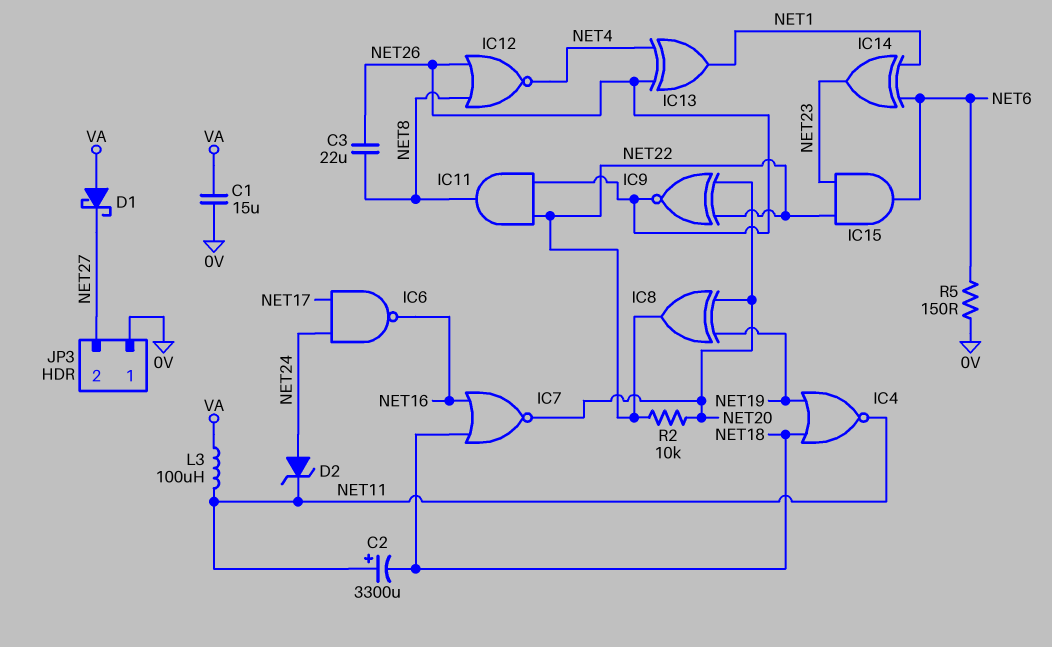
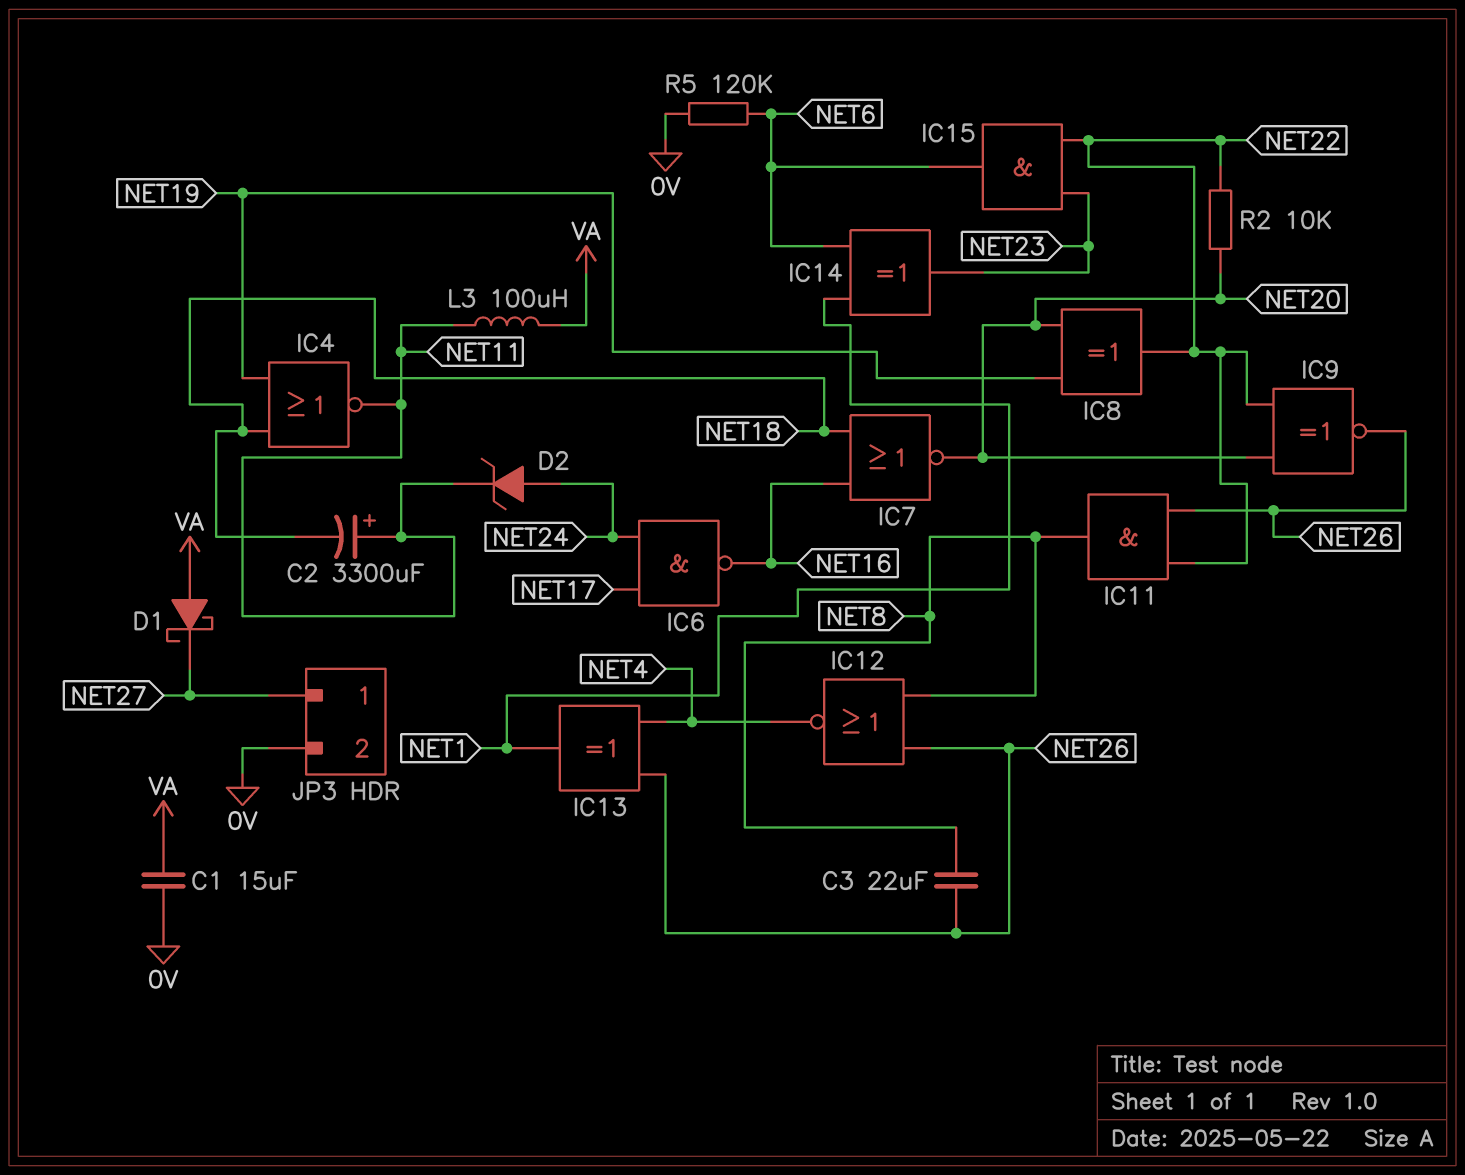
JP3 pin 1: 0V -> NET27
JP3 pin 2: NET27 -> 0V
R5: 150 (0V, NET6) -> 120k (0V, NET6)

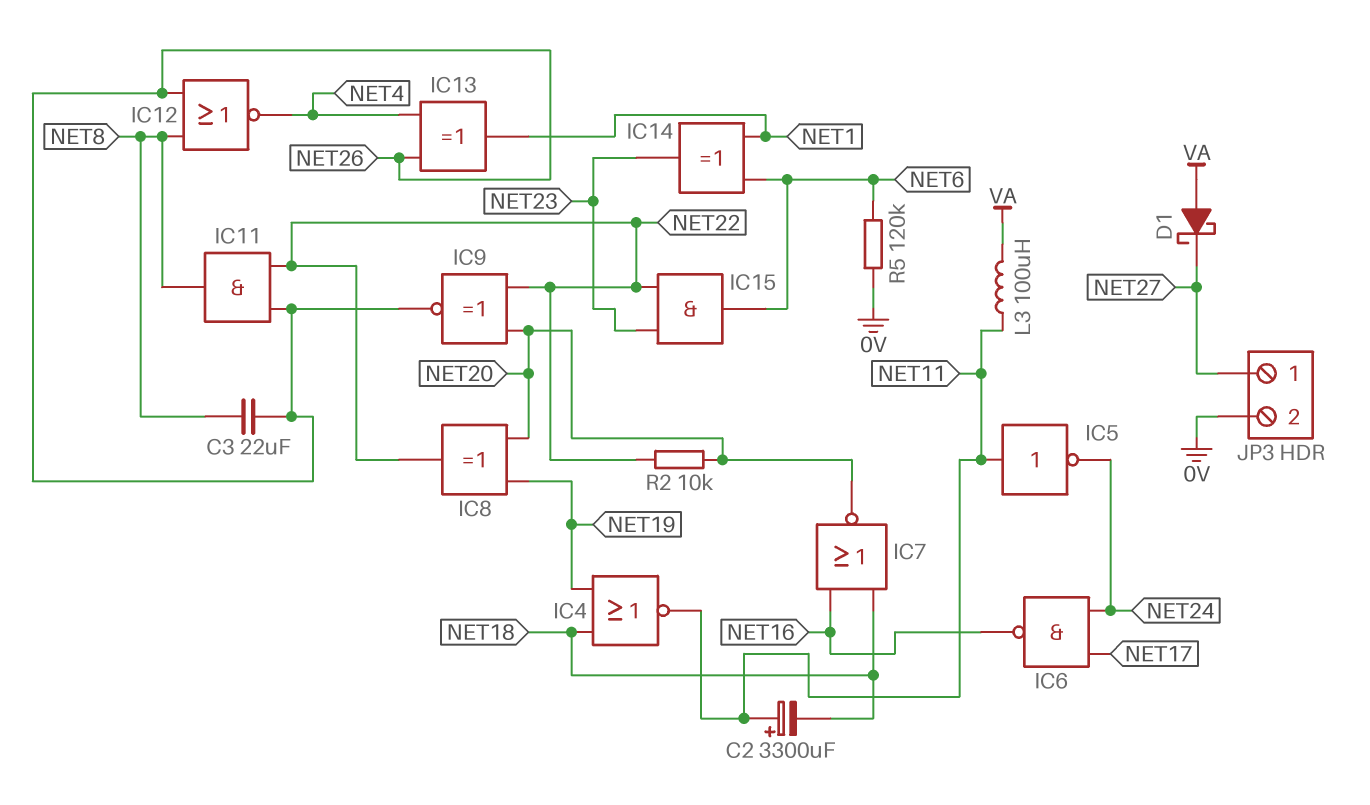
C1: 15uF (0V, VA) -> none
D2: zener (A NET24, K NET11) -> none
IC5: none -> NOT (in NET11, out NET24)

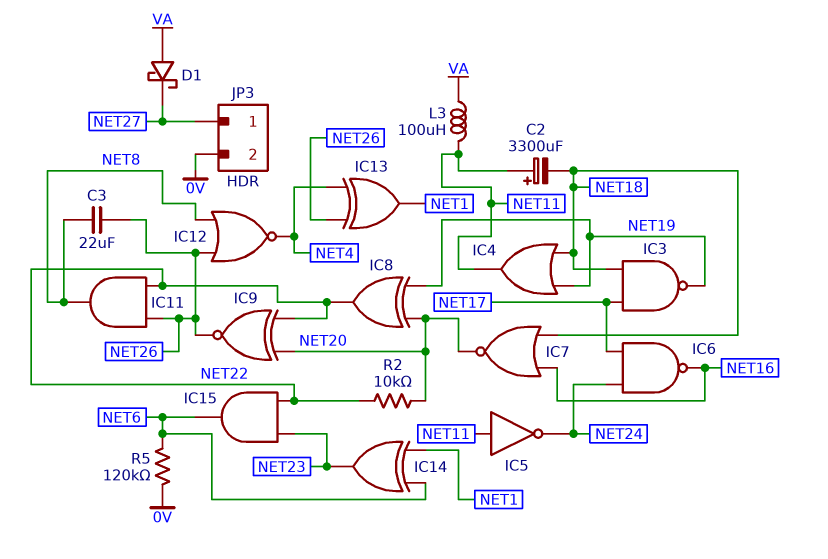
IC3: none -> NAND (in NET17, in NET18, out NET19)
IC4: NOR (in NET18, in NET19, out NET11) -> OR (in NET18, in NET19, out NET11)

